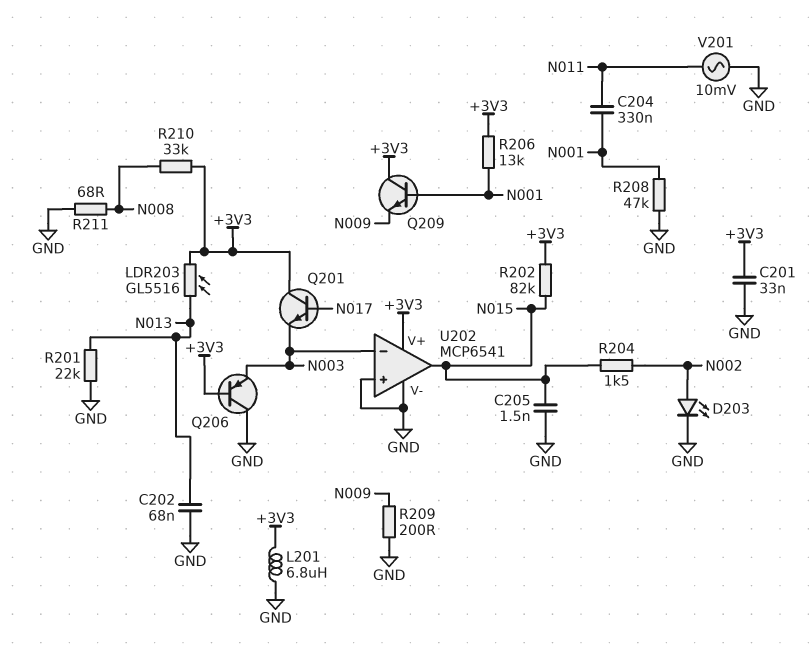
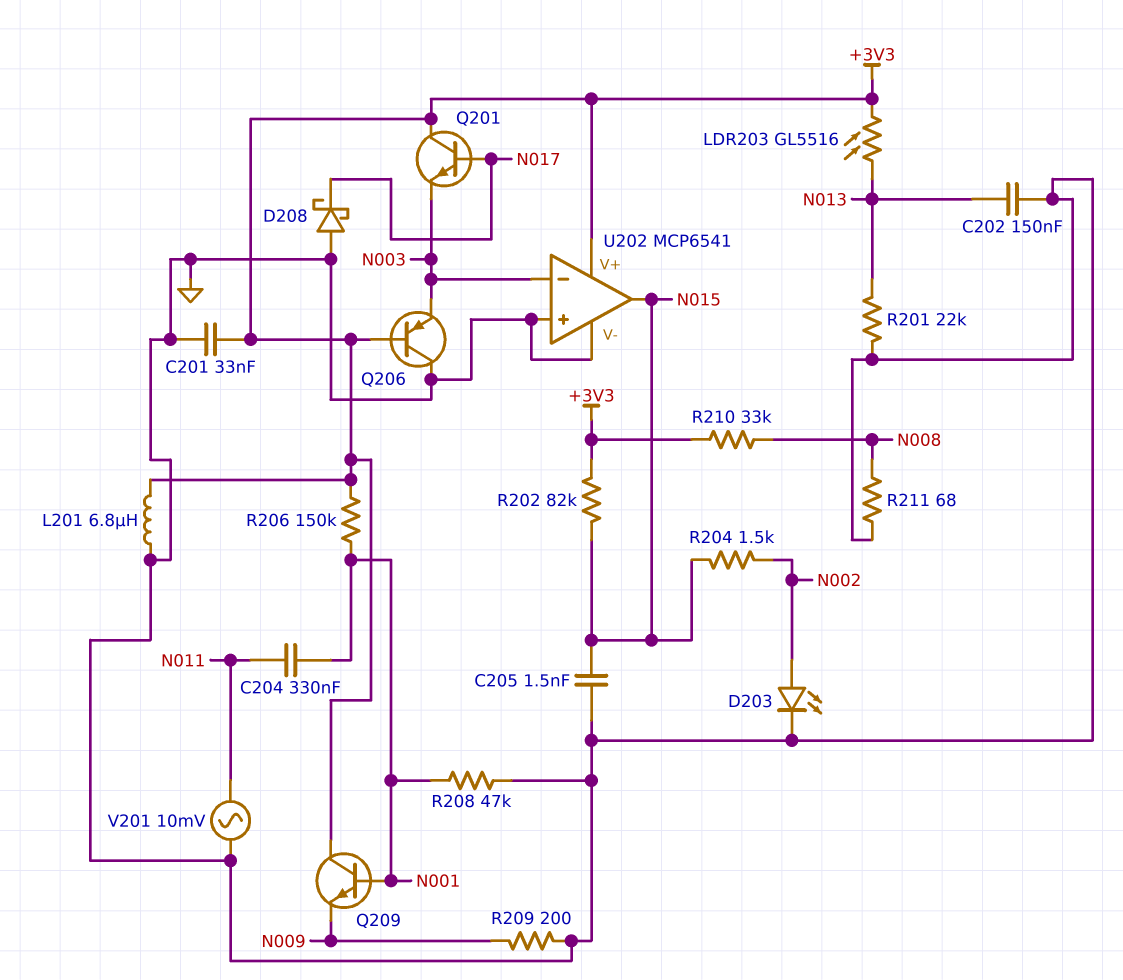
C202: 68nF (GND, N013) -> 150nF (GND, N013)
D208: none -> schottky (A GND, K N017)
R206: 13k (+3V3, N001) -> 150k (+3V3, N001)

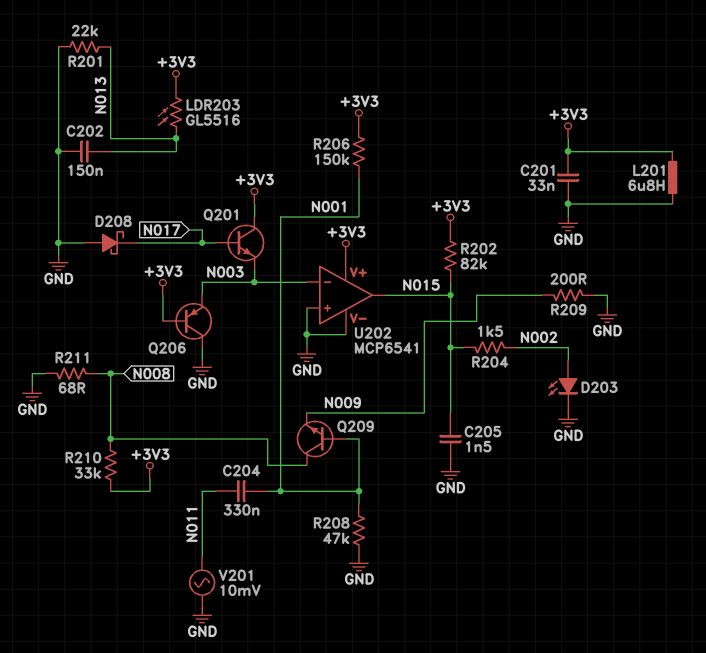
Q209: NPN (B N001, C +3V3, E N009) -> NPN (B N001, C N008, E N009)

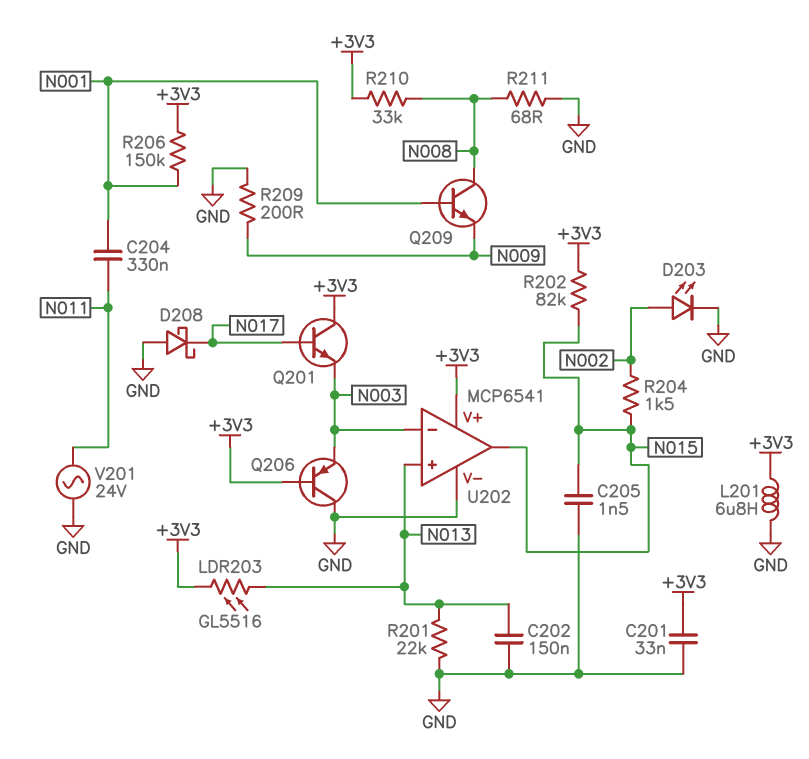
R208: 47k (GND, N001) -> none
U202 pin in+: GND -> N013
V201: AC 10mV (GND, N011) -> AC 24V (GND, N011)

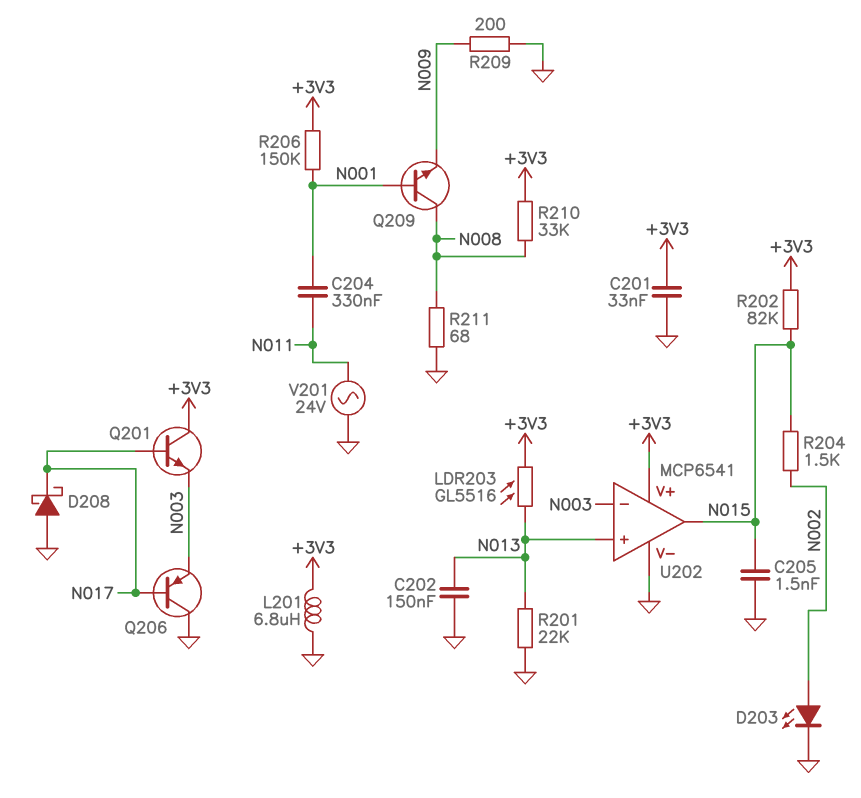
Q206: PNP (B +3V3, C GND, E N003) -> PNP (B N017, C GND, E N003)

